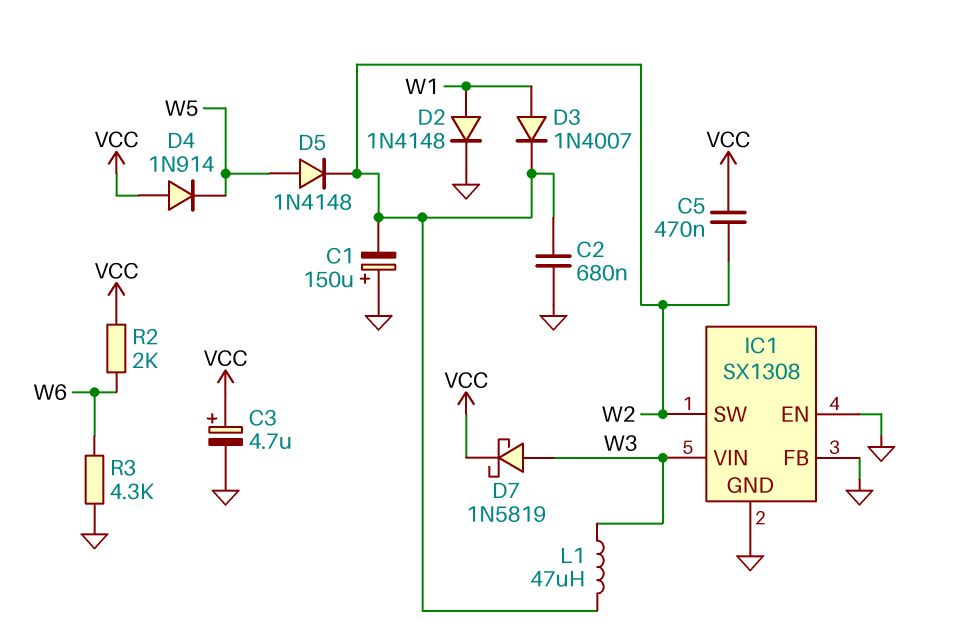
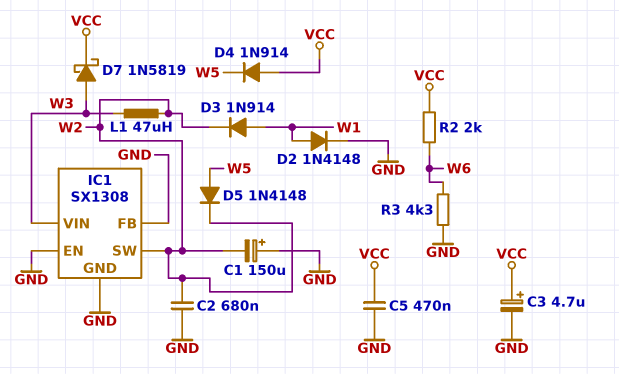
C5: 470nF (VCC, W2) -> 470nF (GND, VCC)
D3: diode 1N4007 (A W1, K W2) -> diode 1N914 (A W1, K W2)

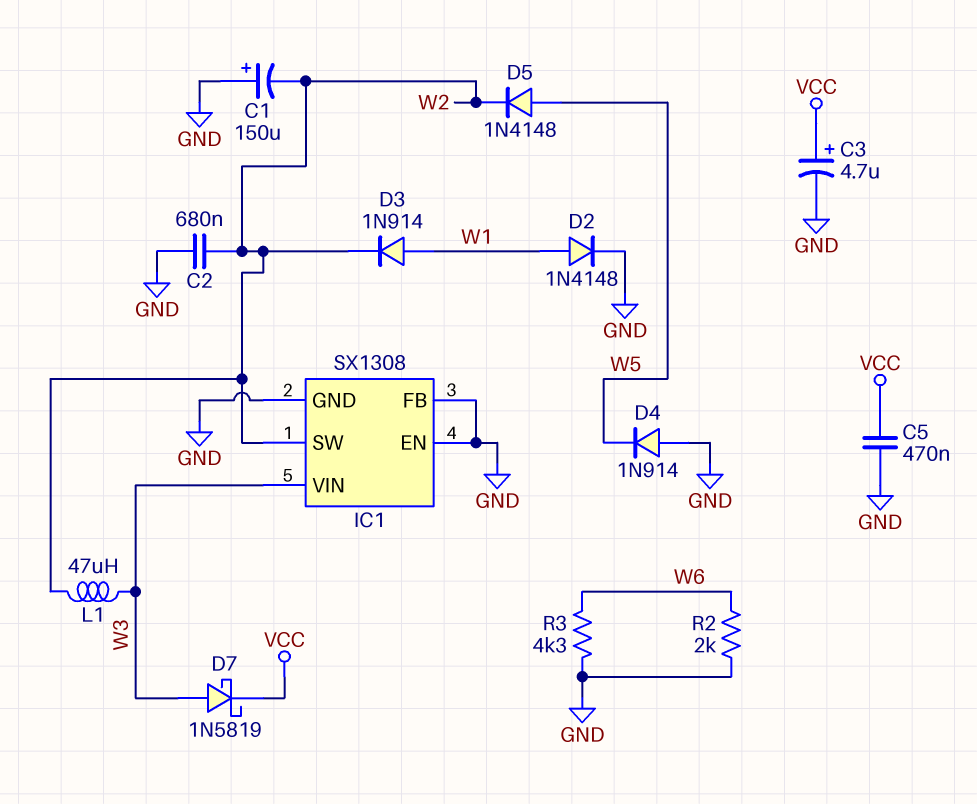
D4: diode 1N914 (A VCC, K W5) -> diode 1N914 (A GND, K W5)
R2: 2k (VCC, W6) -> 2k (GND, W6)

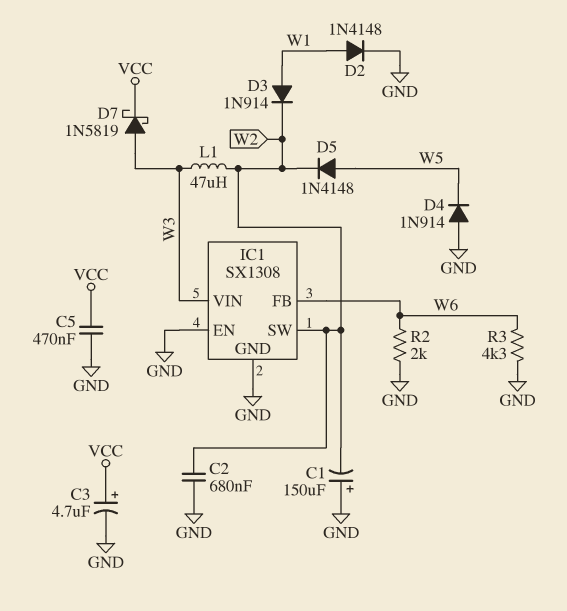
IC1 pin FB: GND -> W6

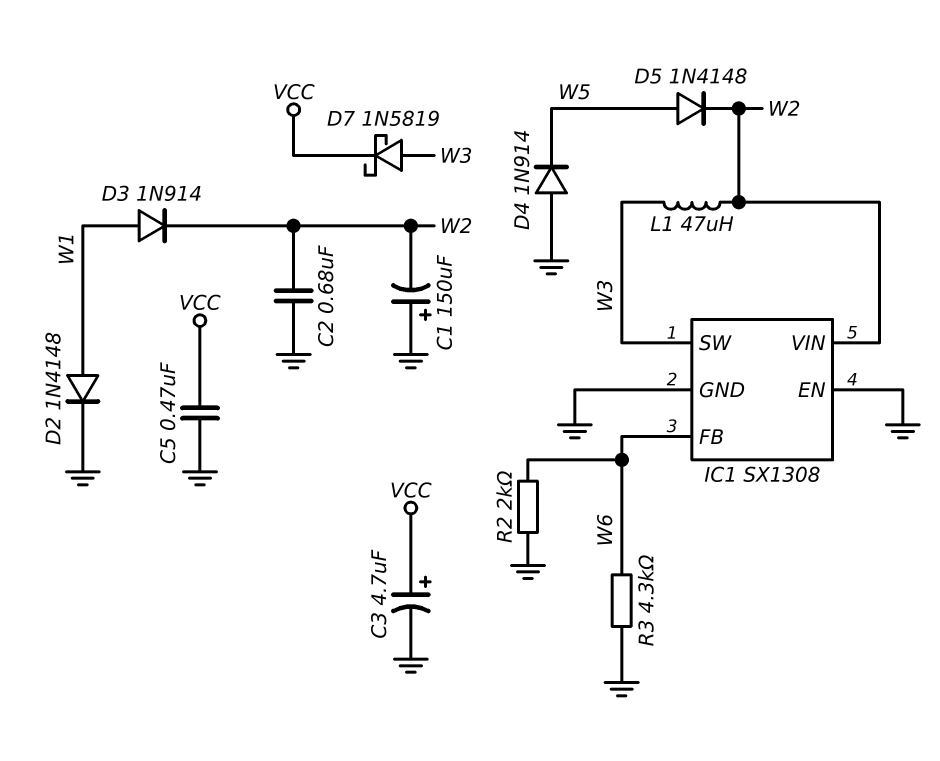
IC1 pin SW: W2 -> W3
IC1 pin VIN: W3 -> W2

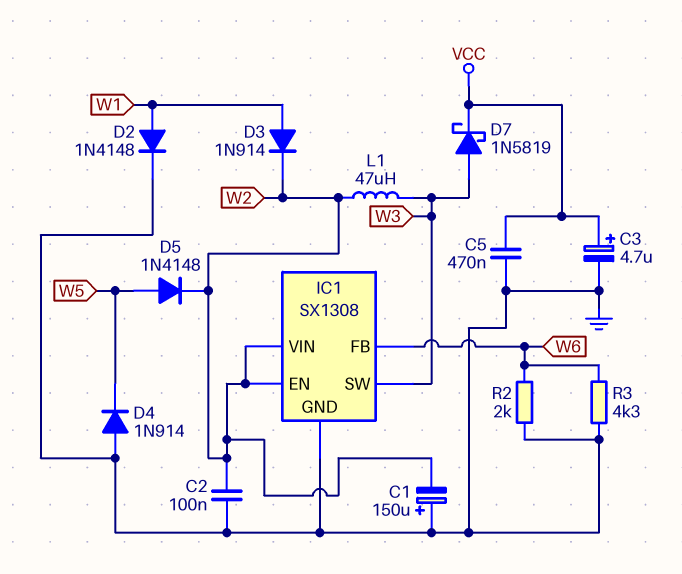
C2: 680nF (GND, W2) -> 100nF (GND, W2)
IC1 pin EN: GND -> W2

